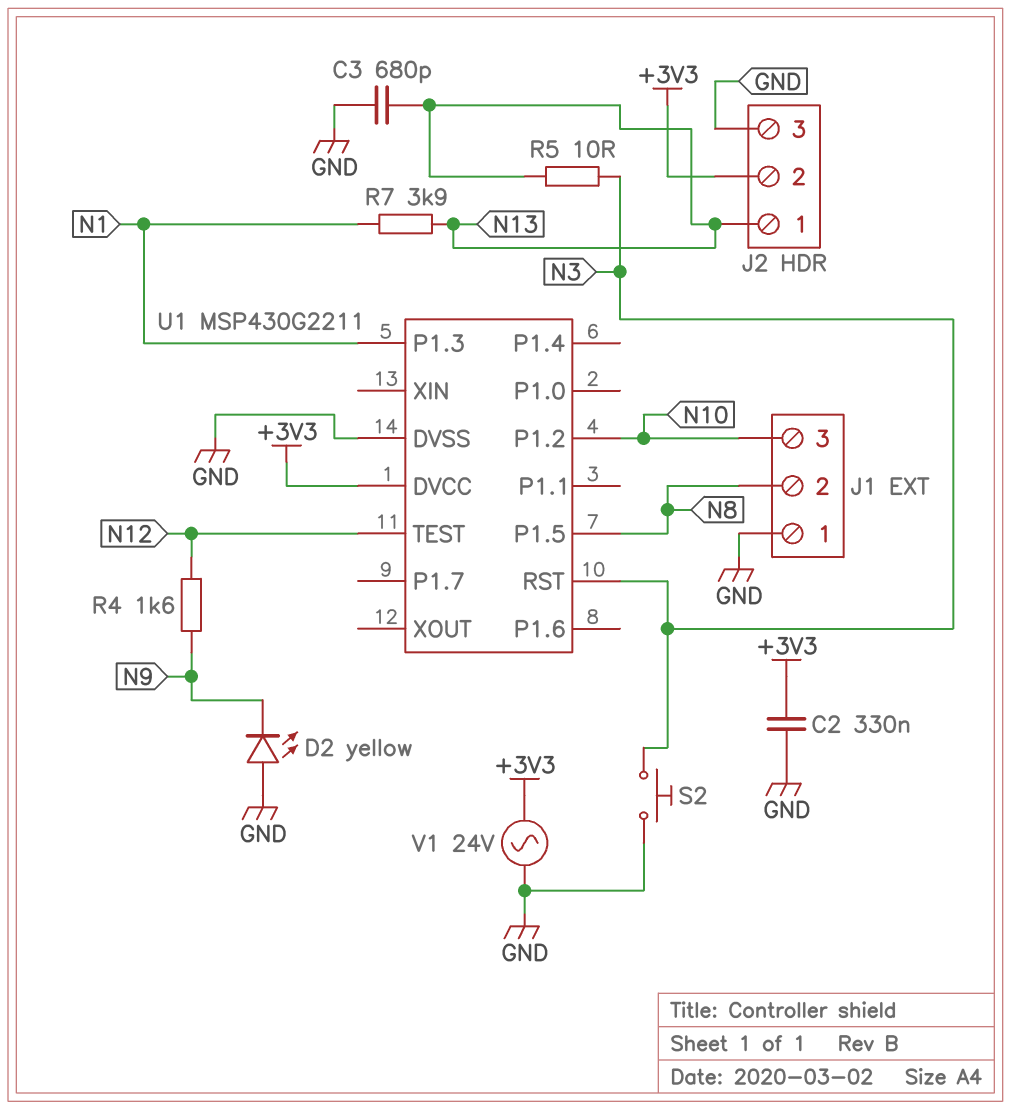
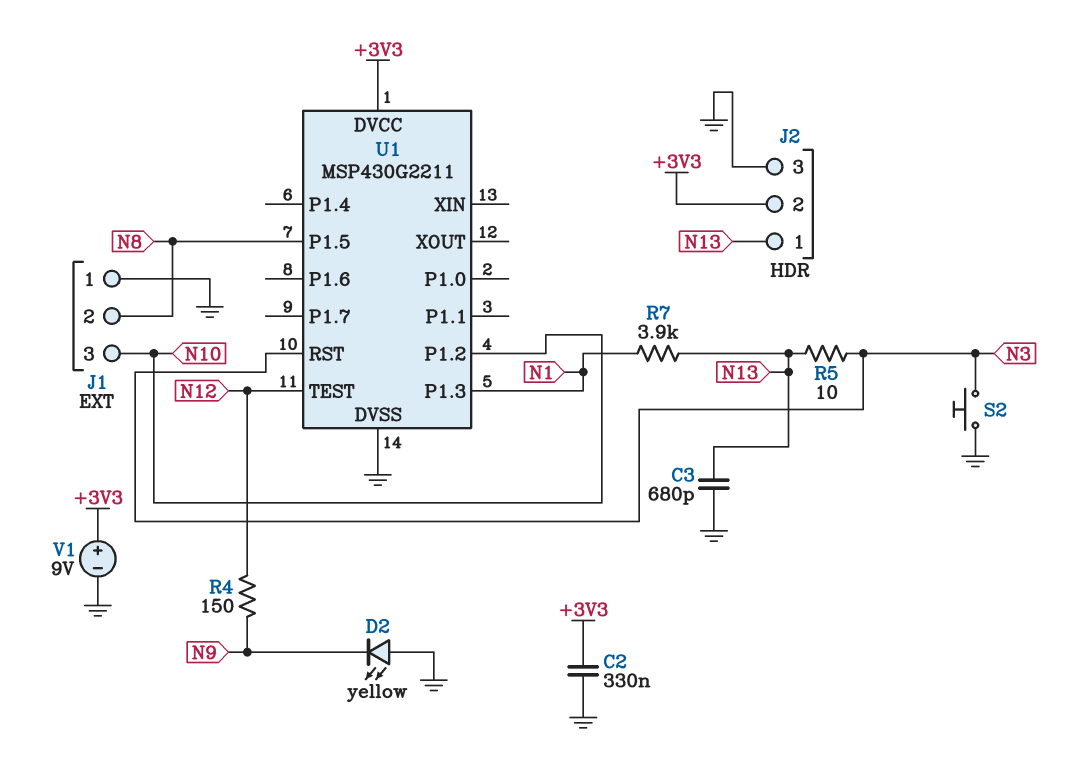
R4: 1.6k (N9, N12) -> 150 (N9, N12)
V1: AC 24V (+3V3, GND) -> 9V (plus +3V3, minus GND)

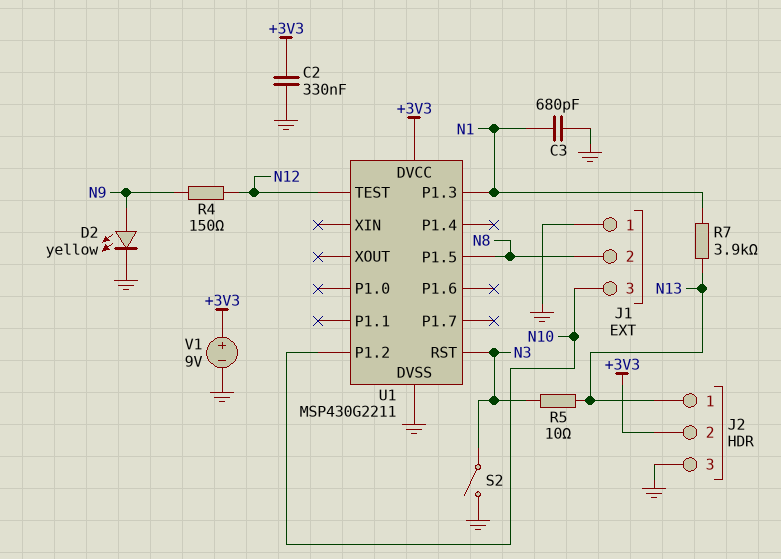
C3: 680pF (GND, N13) -> 680pF (GND, N1)
D2: LED yellow (A GND, K N9) -> LED yellow (A N9, K GND)
S2: button (GND, N3) -> switch (GND, N3)

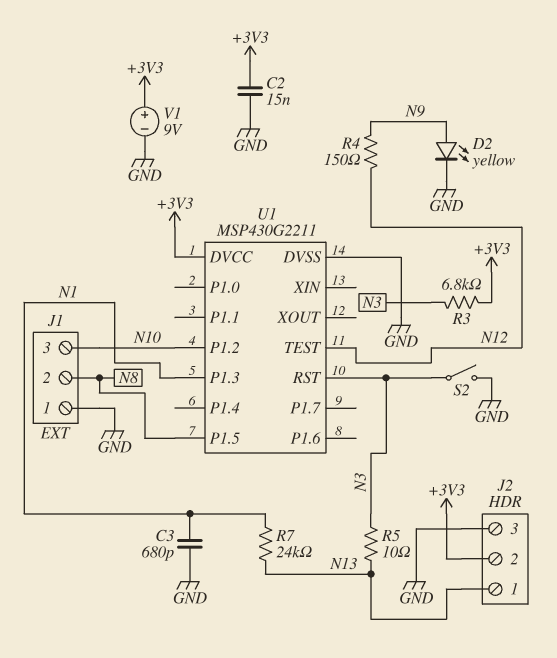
C2: 330nF (+3V3, GND) -> 15nF (+3V3, GND)
R3: none -> 6.8k (+3V3, N3)
R7: 3.9k (N1, N13) -> 24k (N1, N13)

